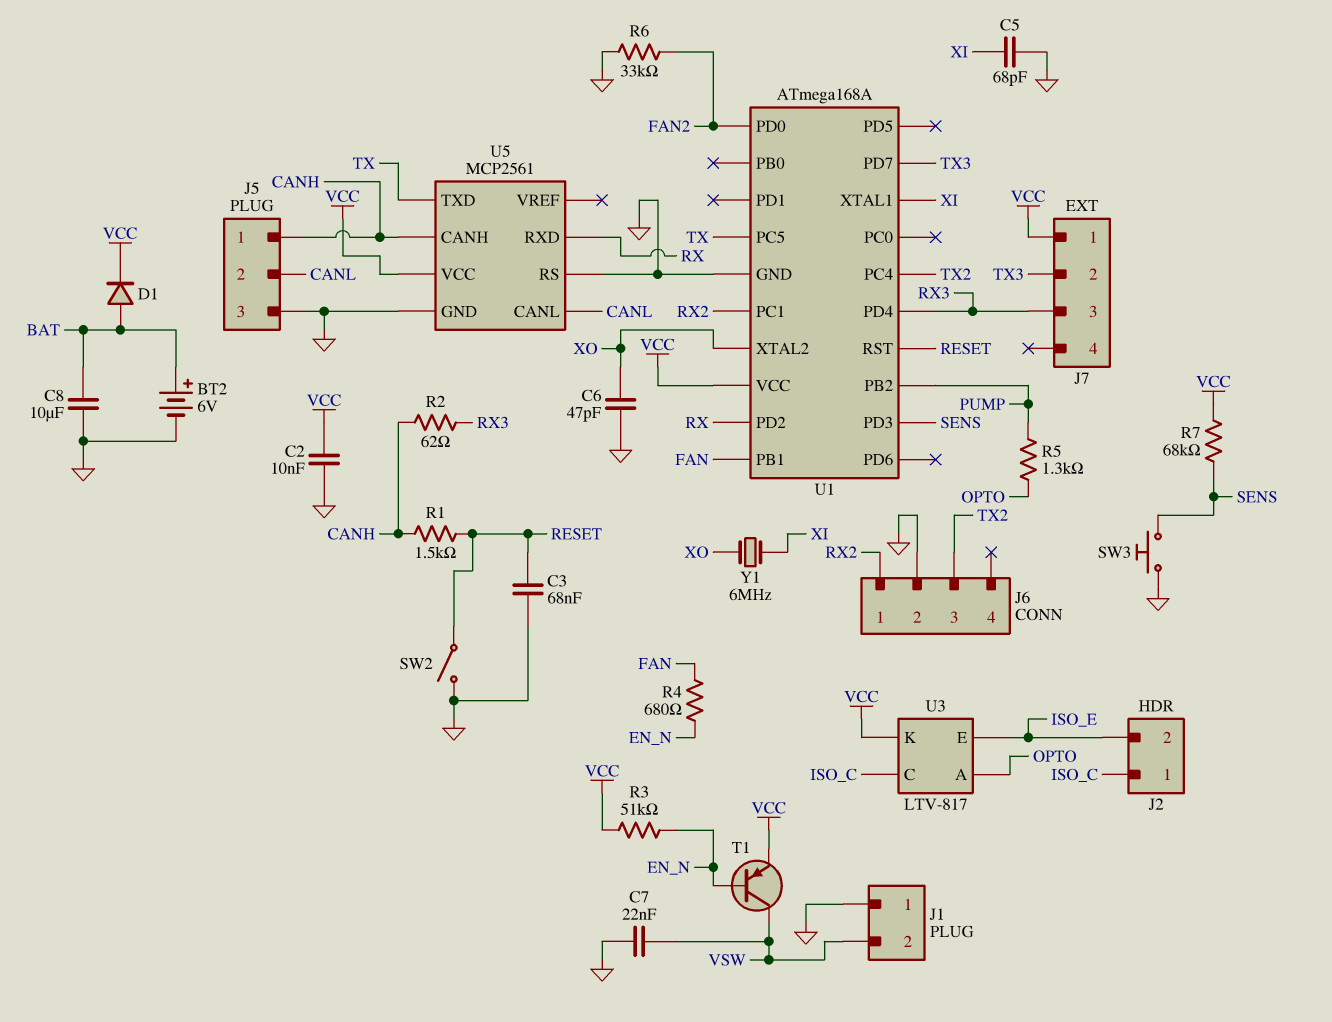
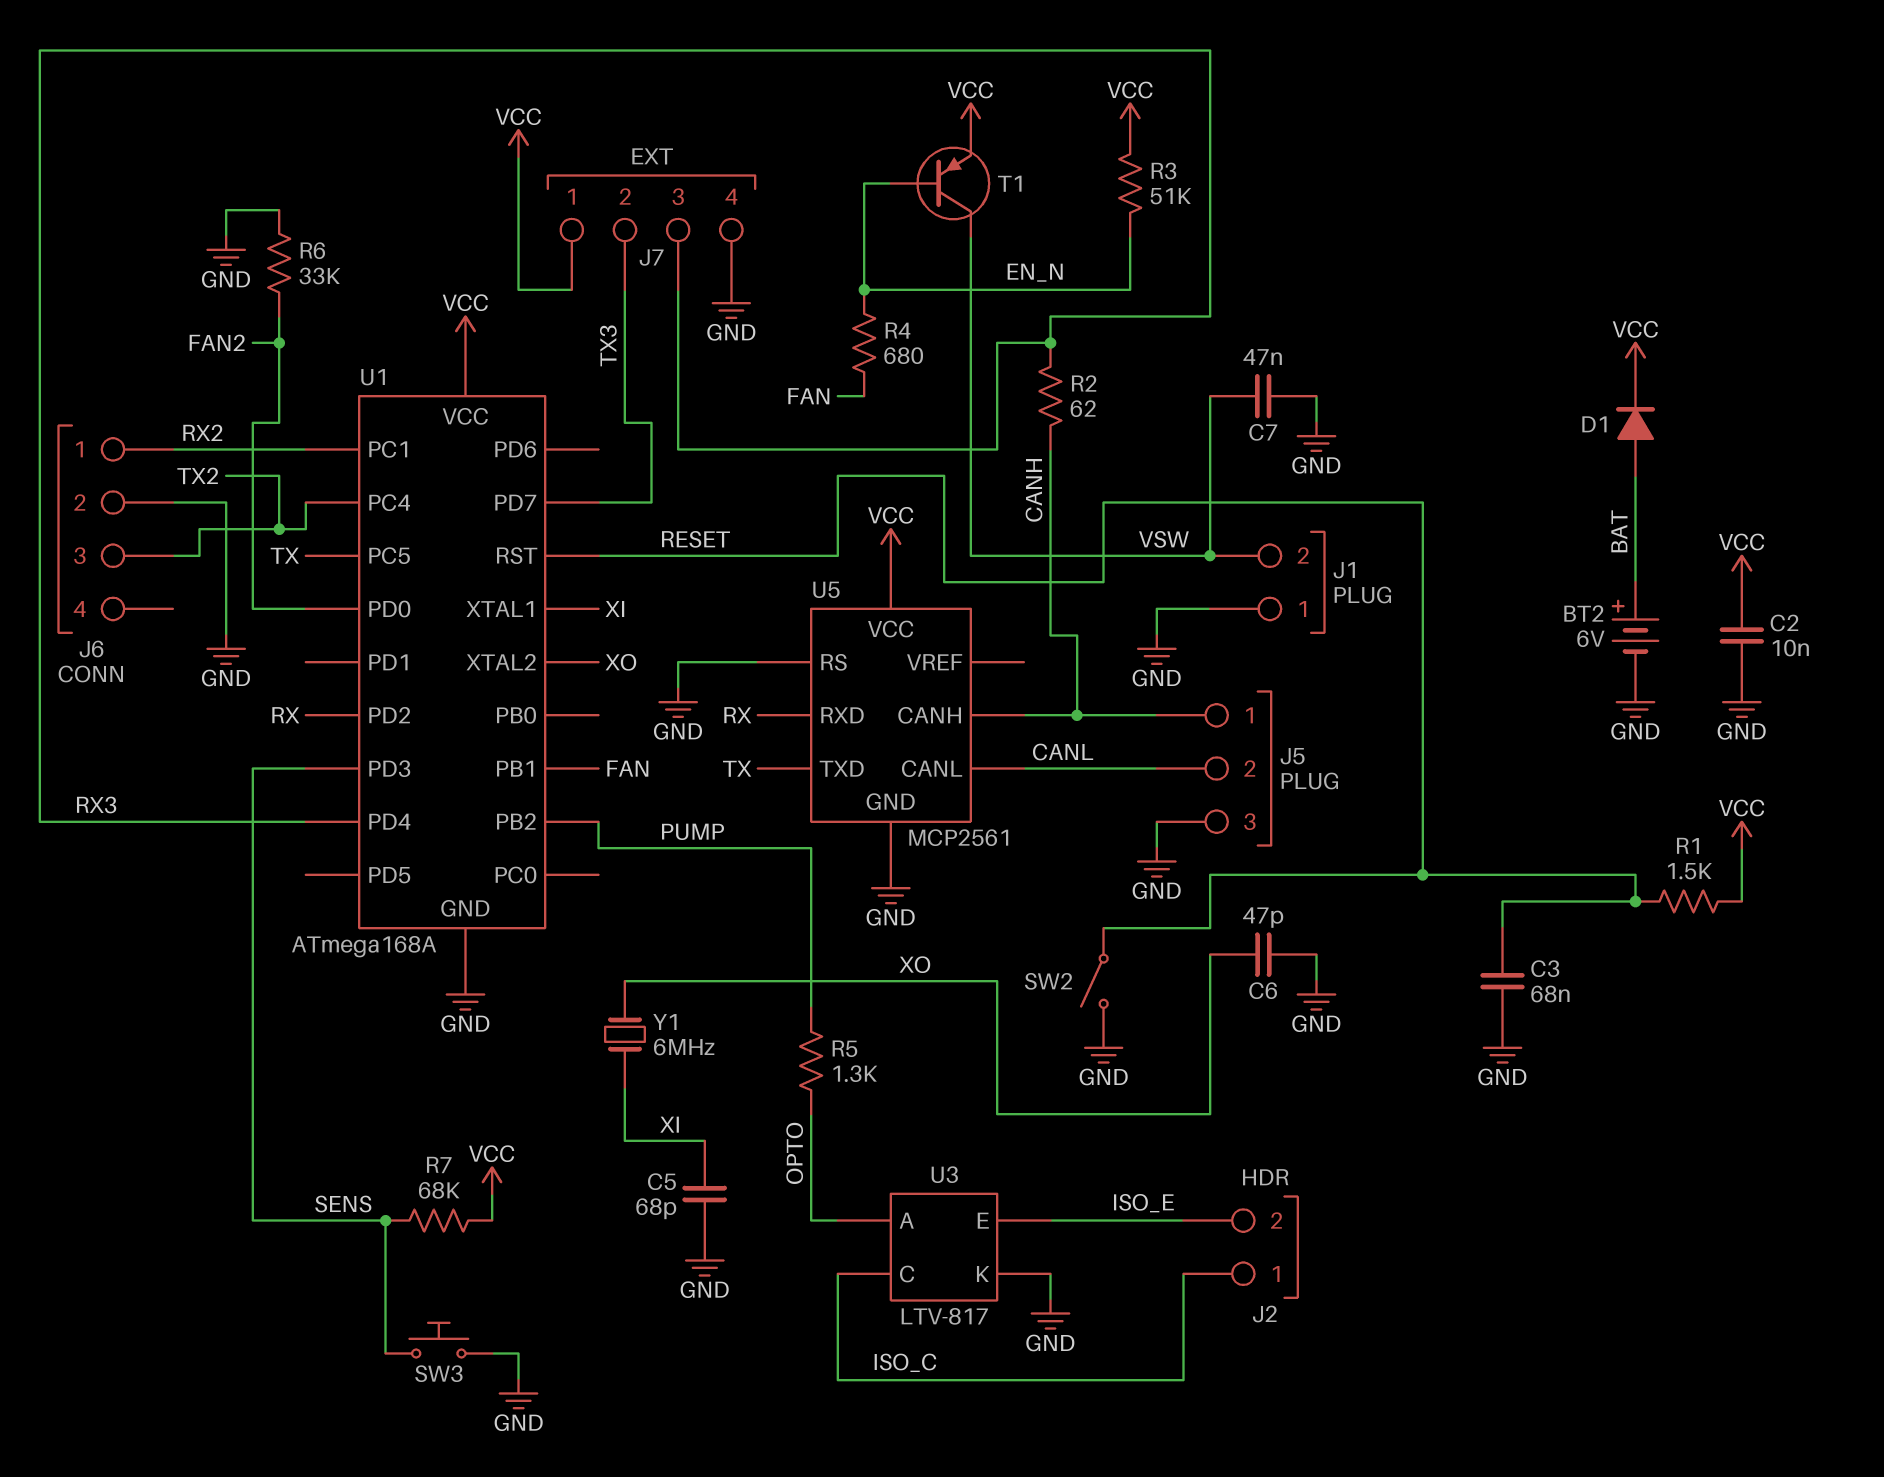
C7: 22nF (GND, VSW) -> 47nF (GND, VSW)
C8: 10uF (BAT, GND) -> none
J7 pin 4: none -> GND
R1: 1.5k (CANH, RESET) -> 1.5k (RESET, VCC)
U3 pin K: VCC -> GND

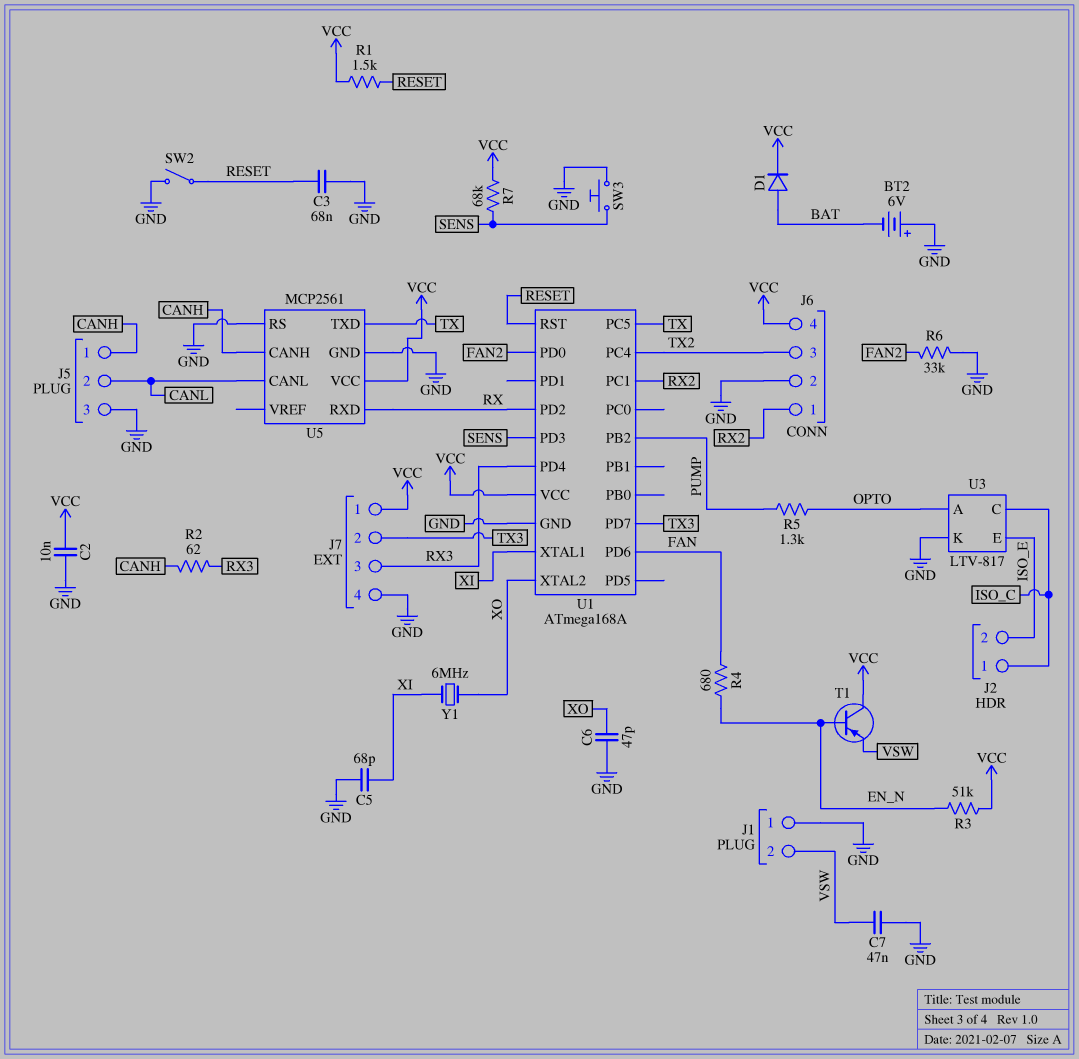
BT2: 6V (plus BAT, minus GND) -> 6V (plus GND, minus BAT)
J6 pin 4: none -> VCC
T1: PNP (B EN_N, C VSW, E VCC) -> PNP (B EN_N, C VCC, E VSW)
U1 pin PB1: FAN -> none
U1 pin PD6: none -> FAN

